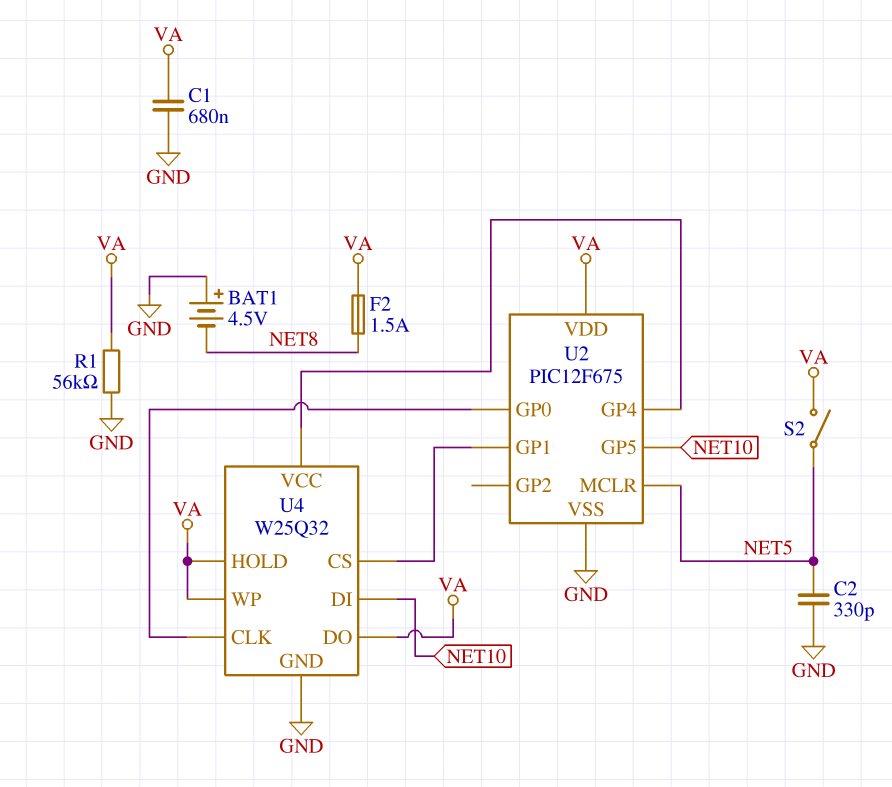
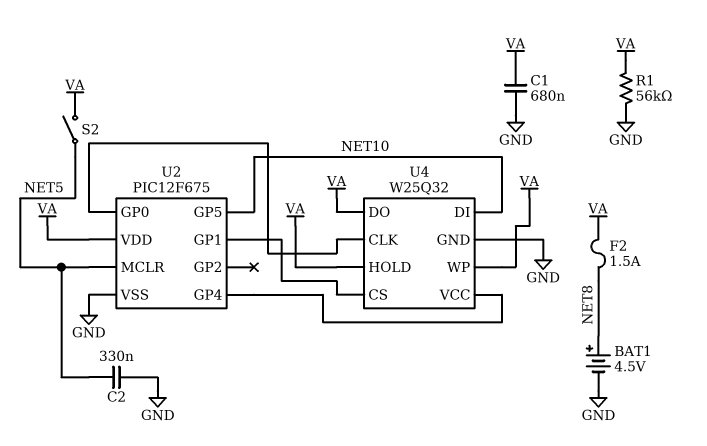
BAT1: 4.5V (plus GND, minus NET8) -> 4.5V (plus NET8, minus GND)
C2: 330pF (GND, NET5) -> 330nF (GND, NET5)

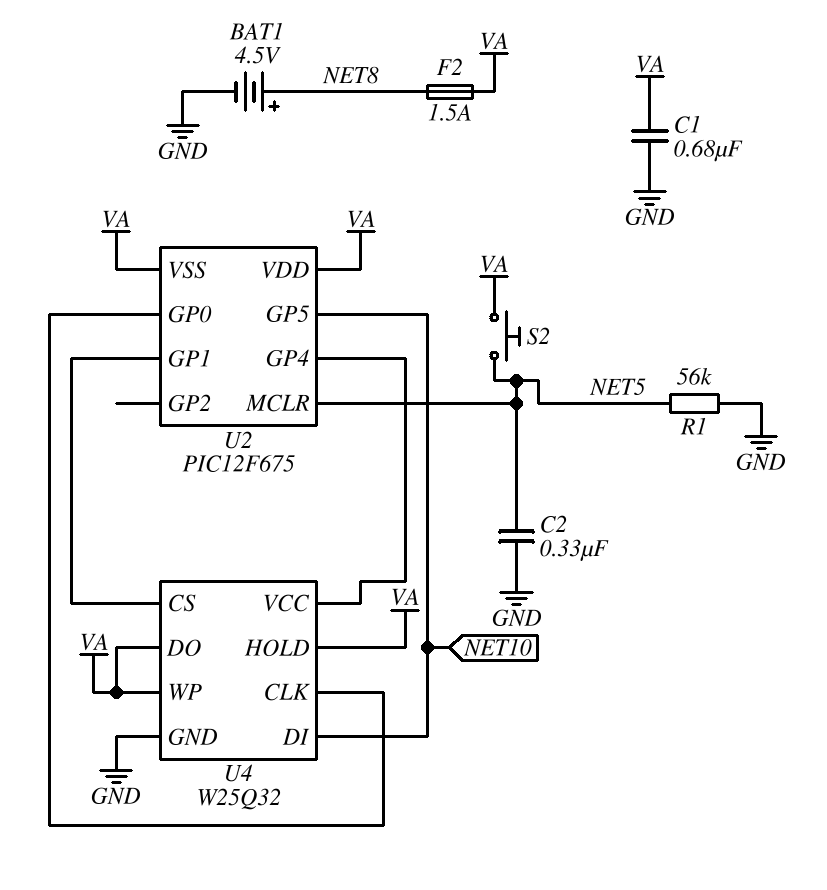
R1: 56k (GND, VA) -> 56k (GND, NET5)
S2: switch (NET5, VA) -> button (NET5, VA)
U2 pin VSS: GND -> VA

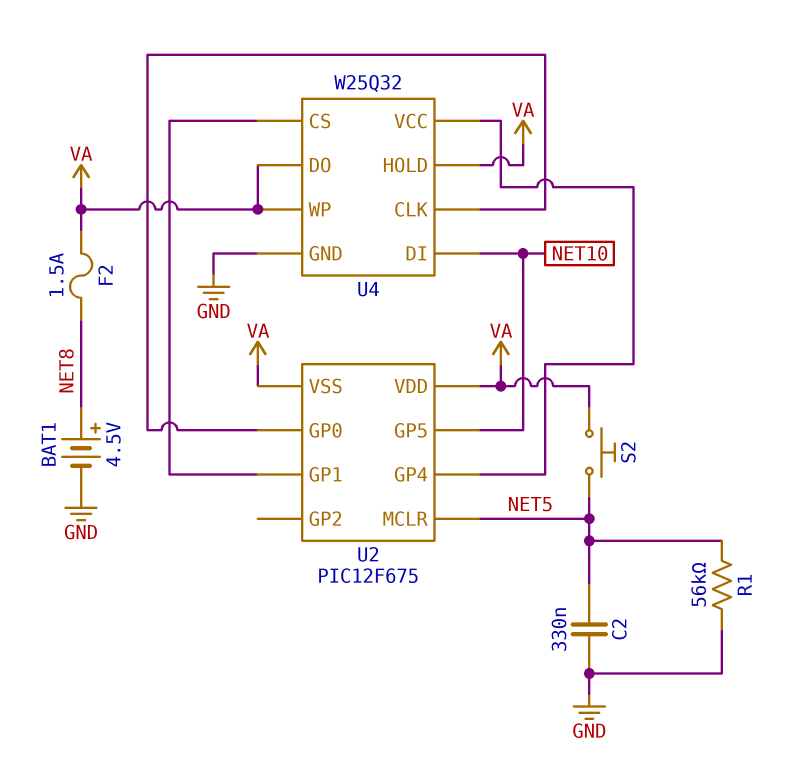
C1: 680nF (GND, VA) -> none

